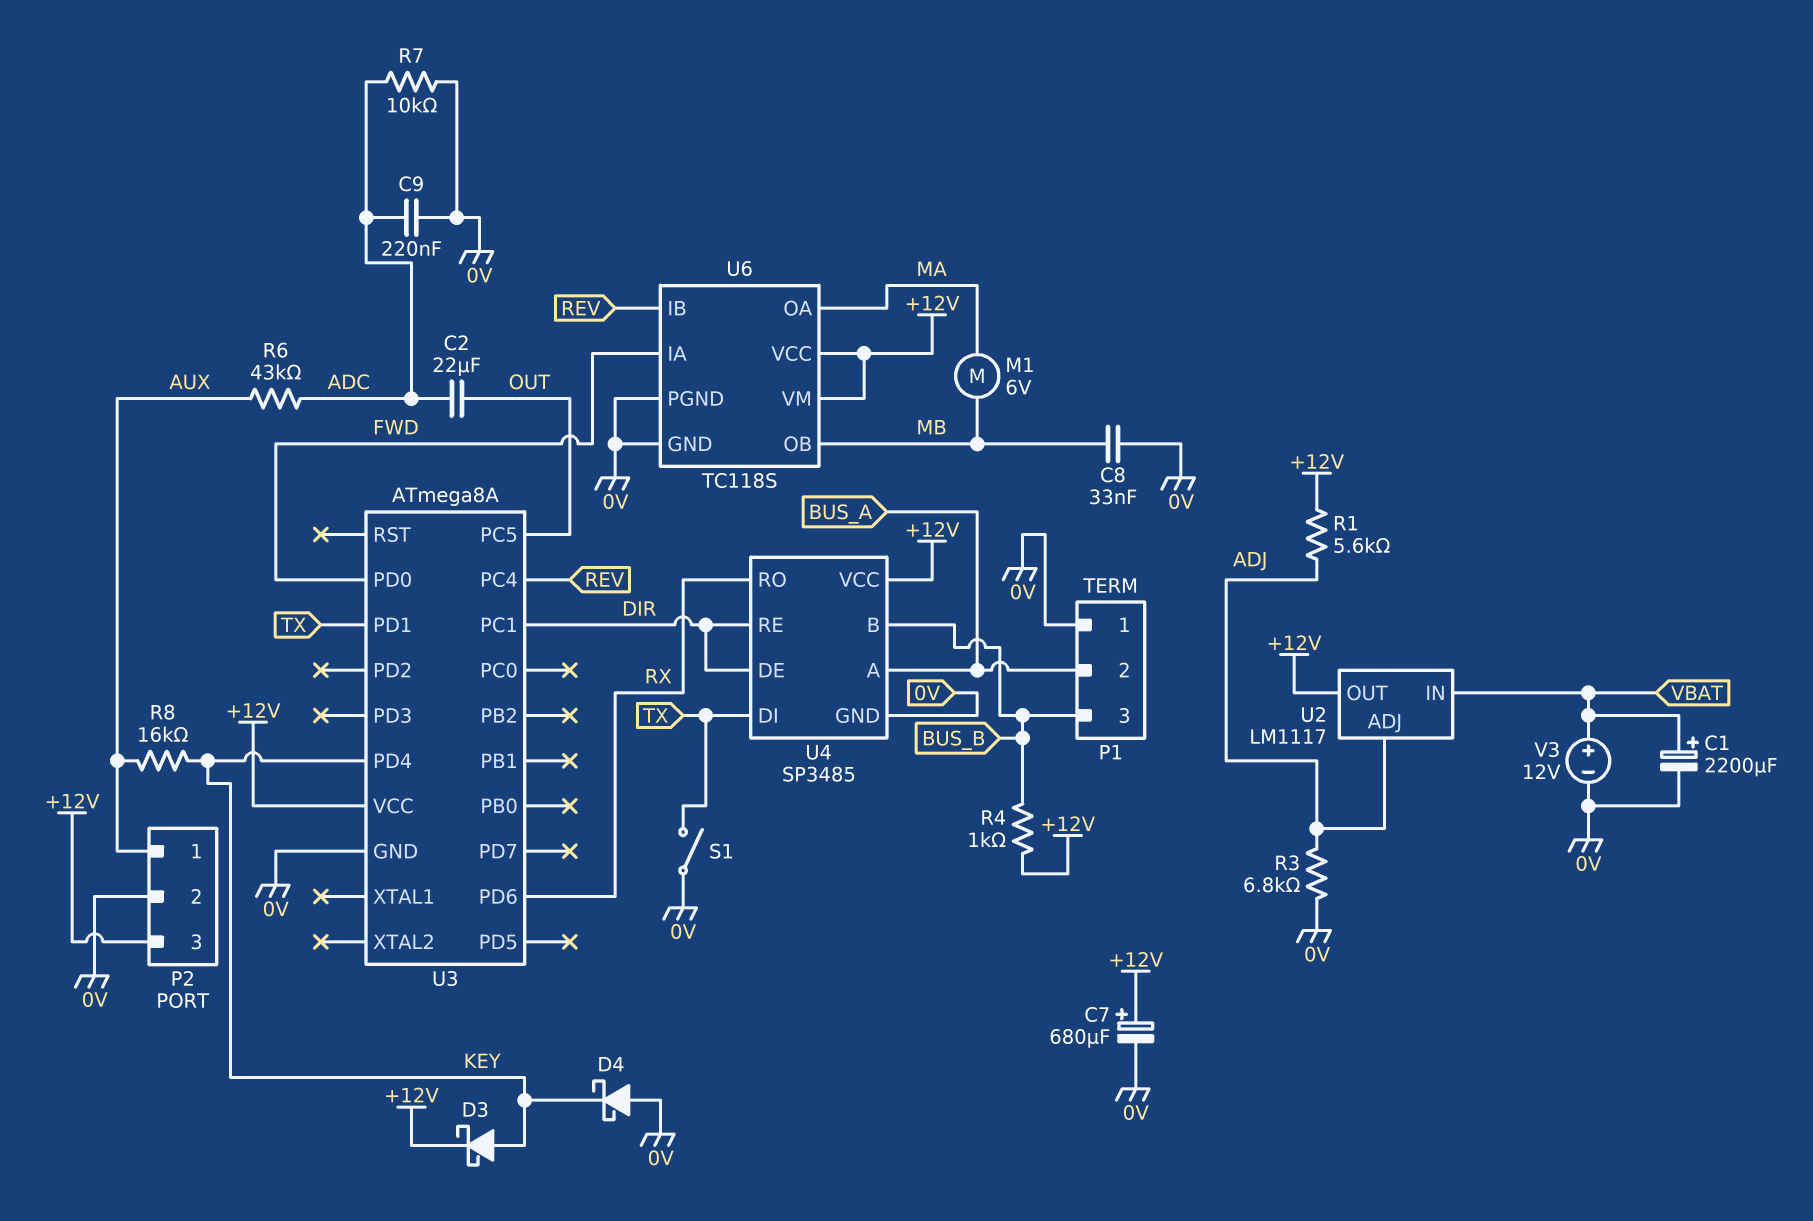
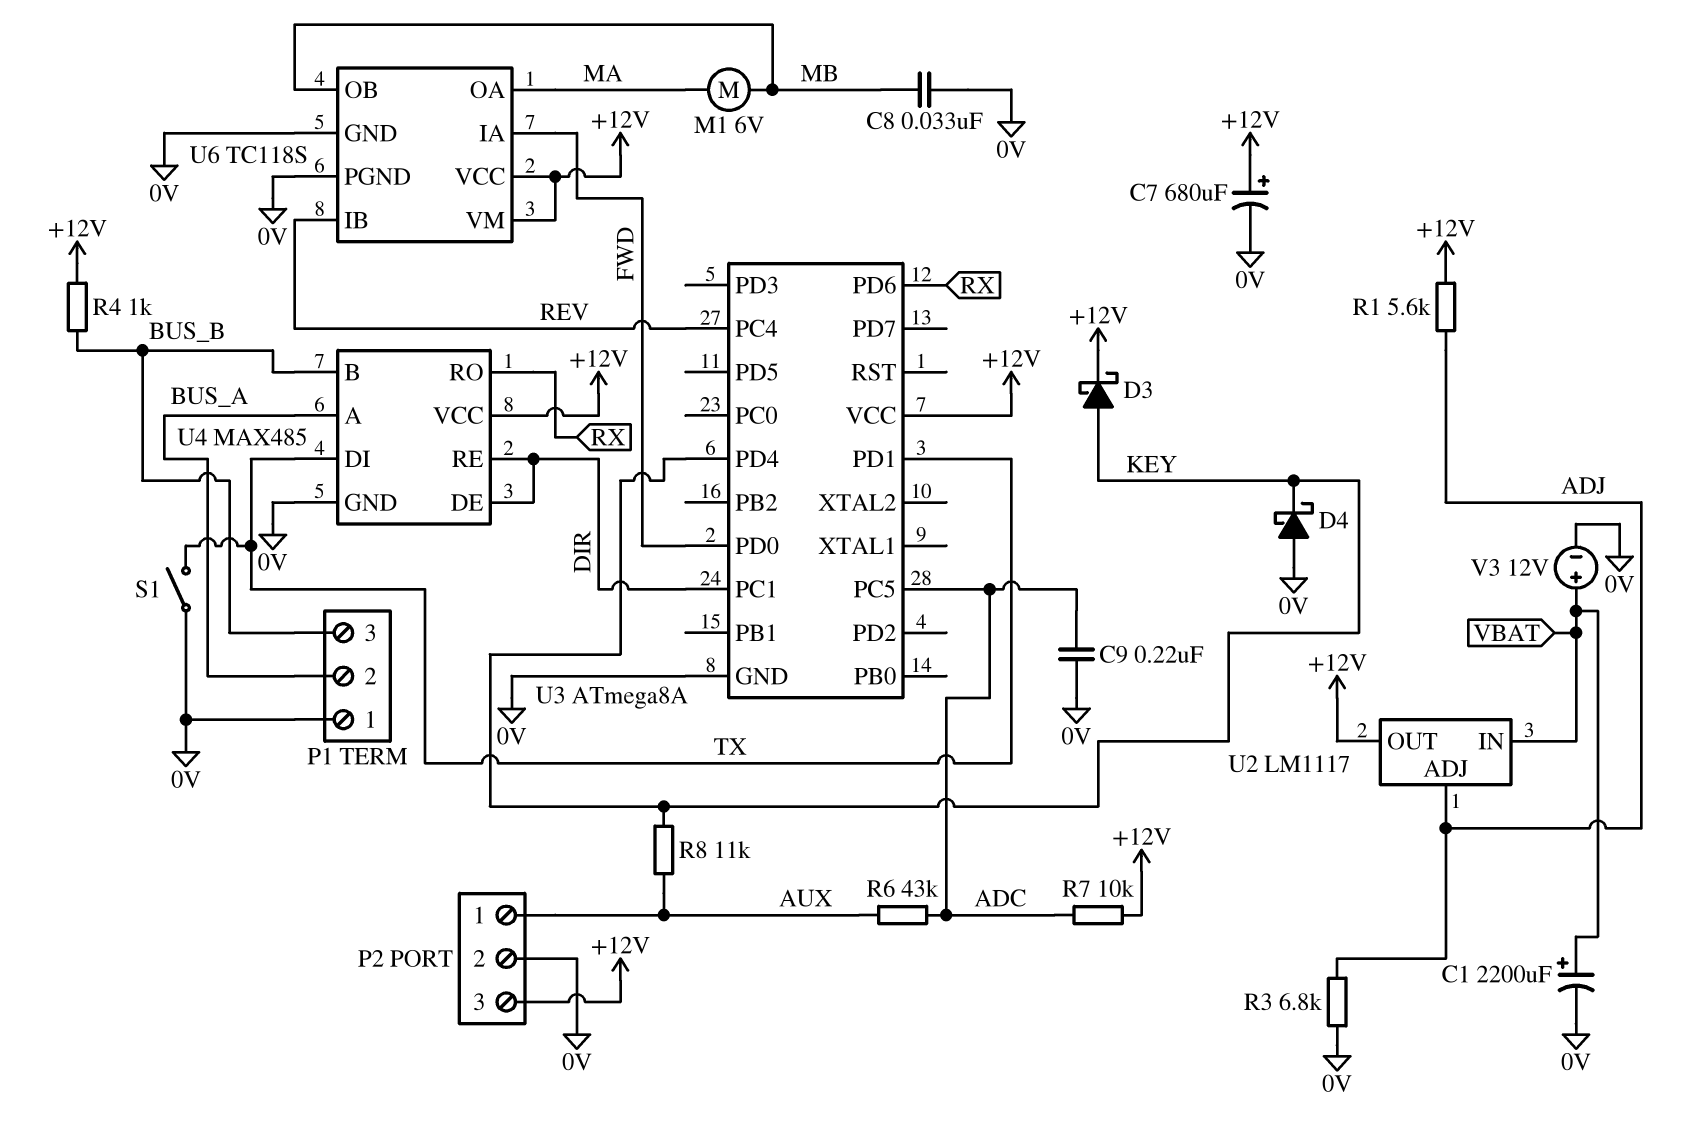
C2: 22uF (ADC, OUT) -> none
R7: 10k (0V, ADC) -> 10k (+12V, ADC)
R8: 16k (AUX, KEY) -> 11k (AUX, KEY)
U3 pin PC5: OUT -> ADC
U4: SP3485 -> MAX485

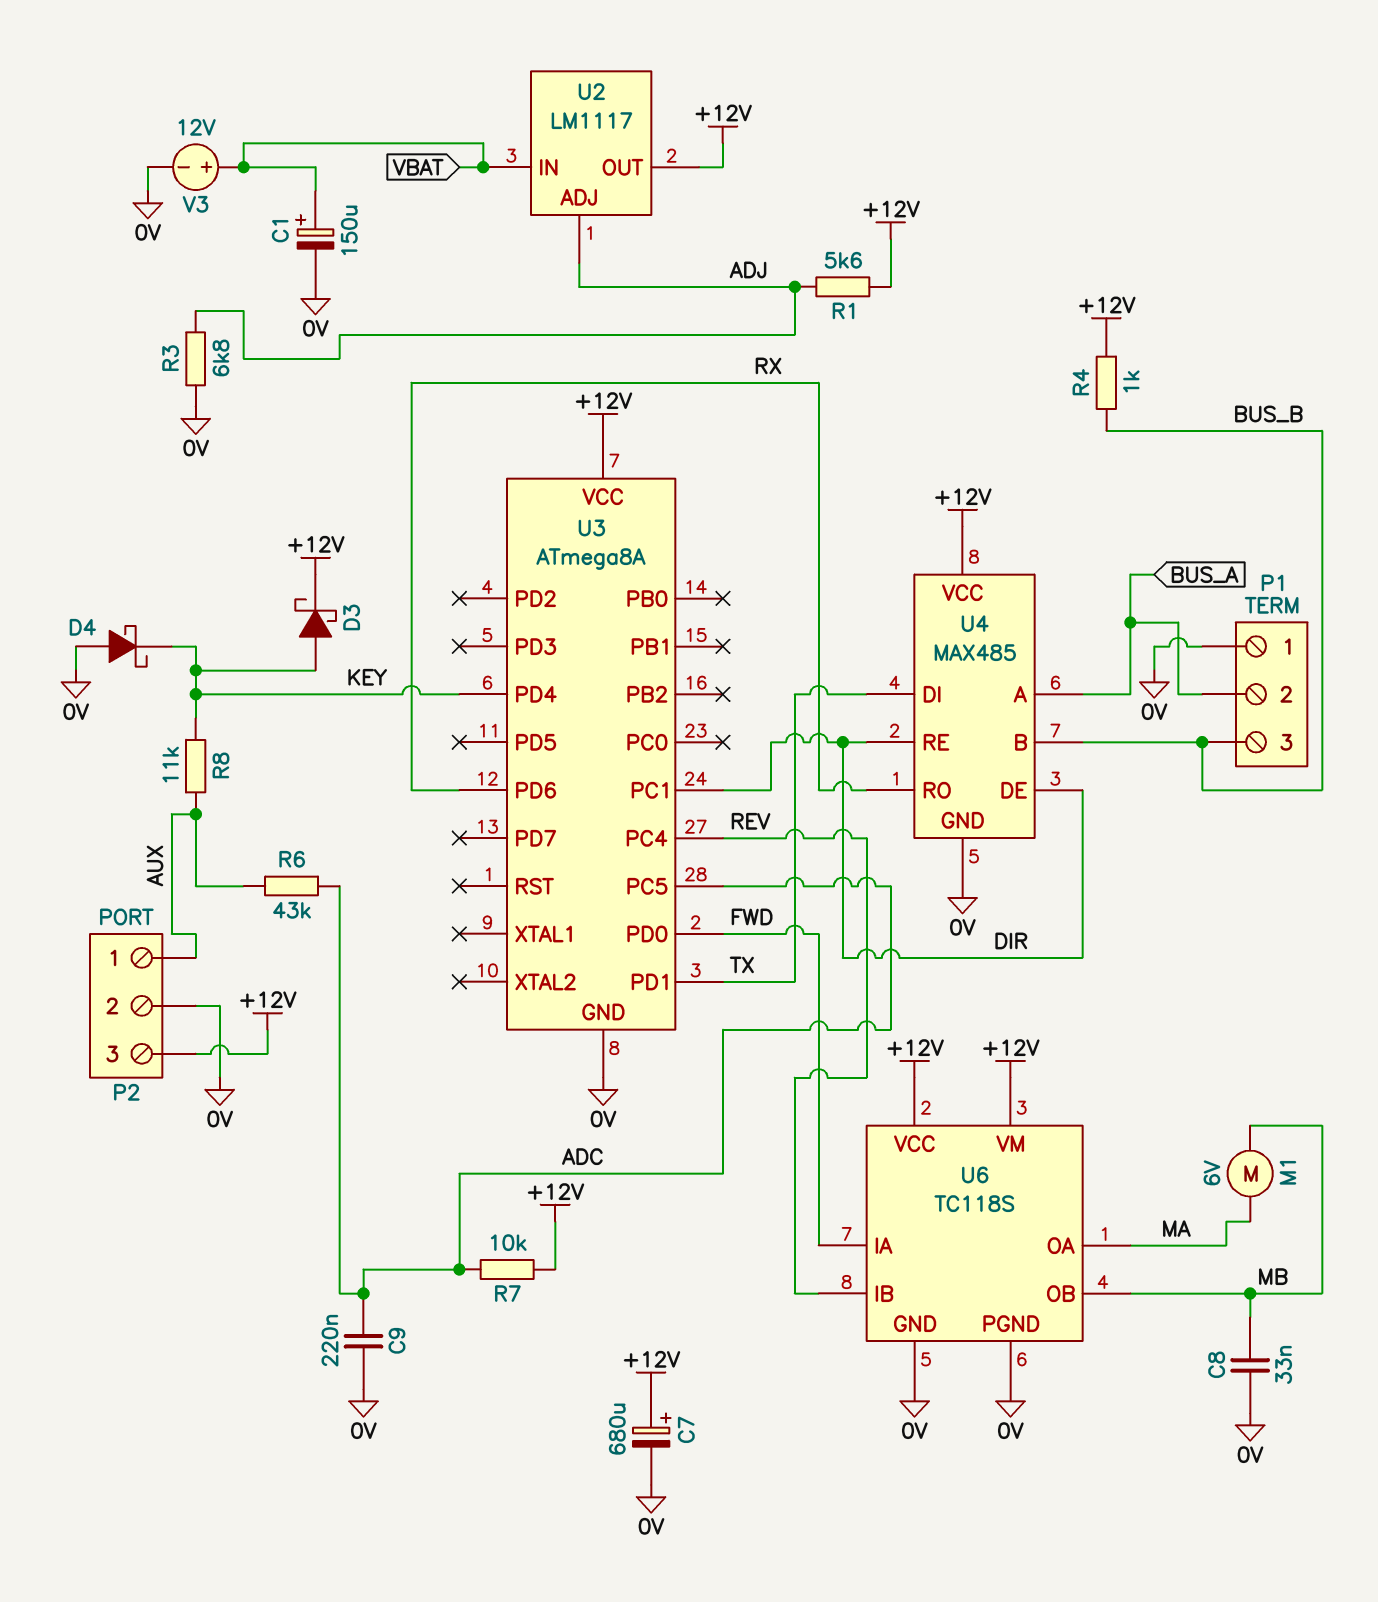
C1: 2200uF (plus VBAT, minus 0V) -> 150uF (plus VBAT, minus 0V)
S1: switch (0V, TX) -> none

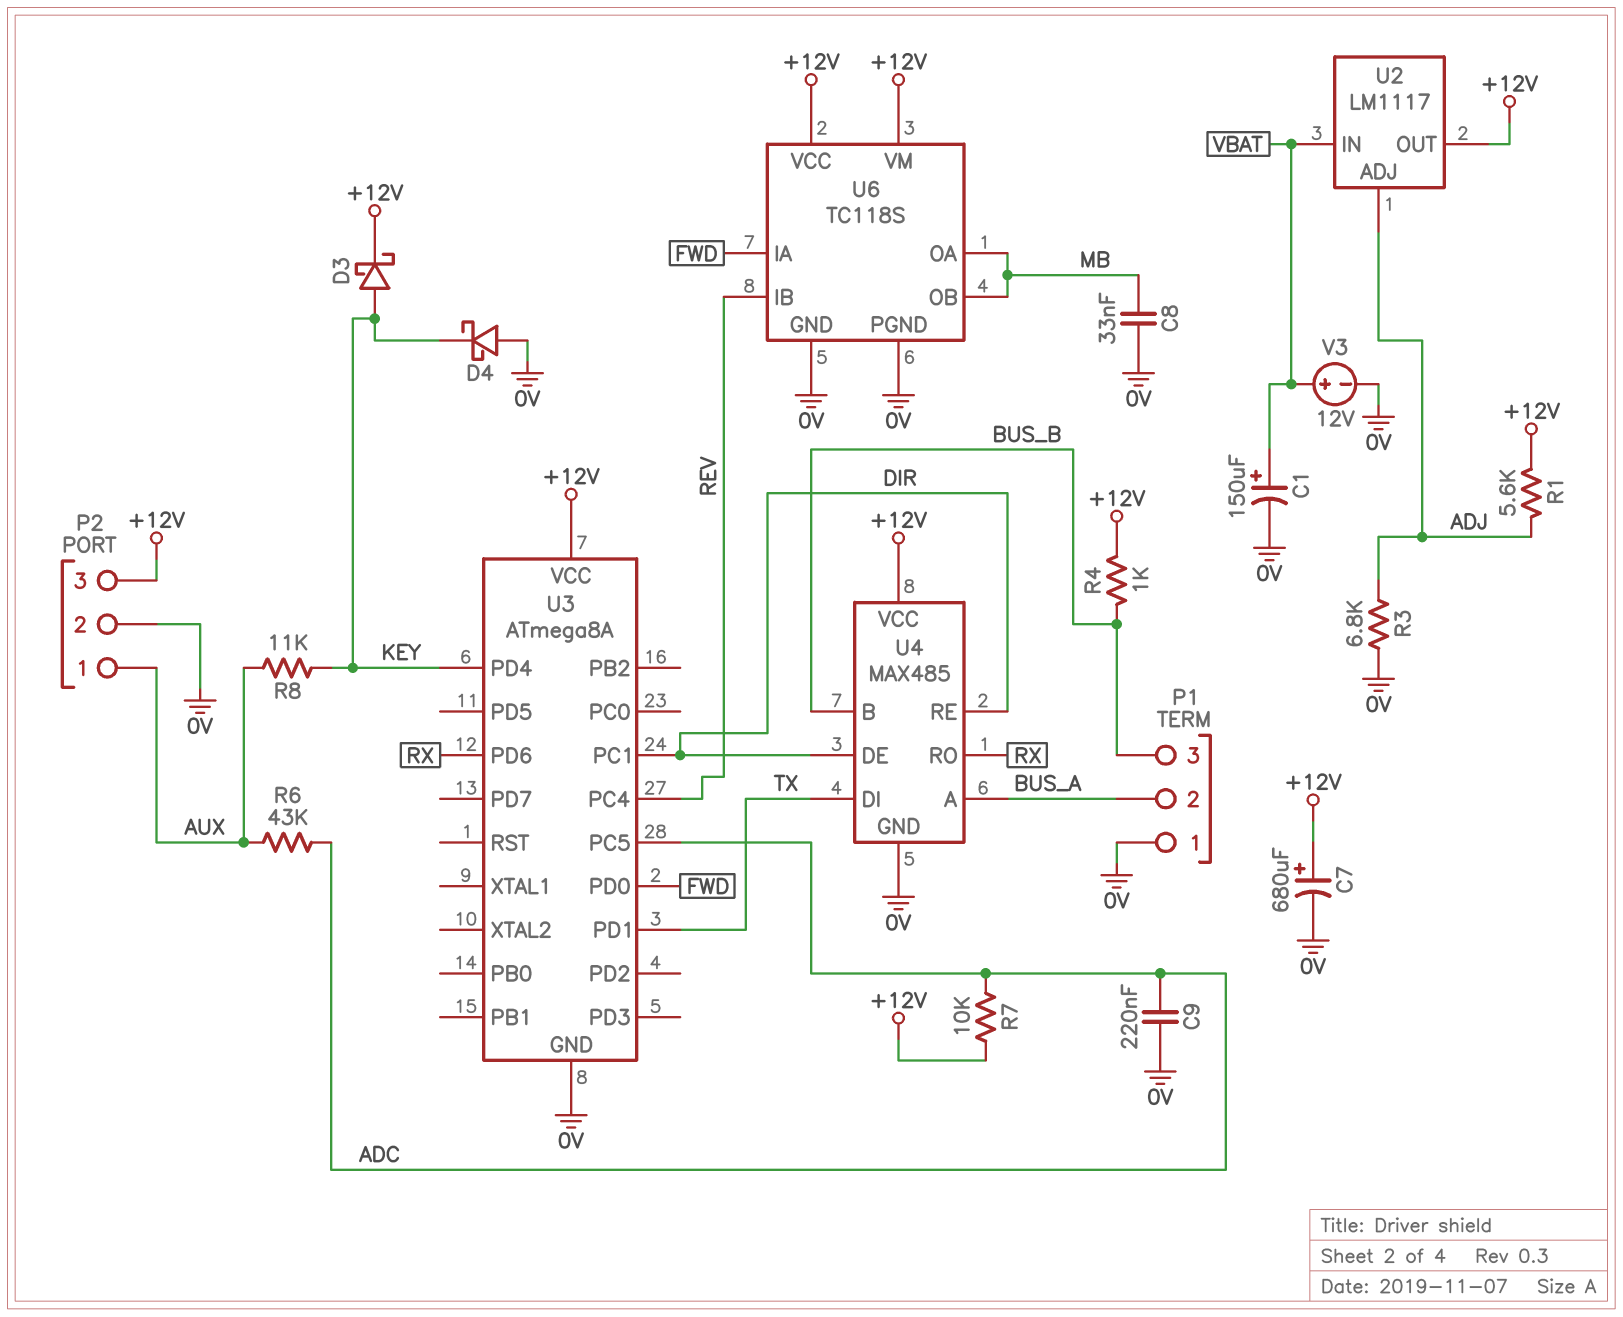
M1: motor 6V (MA, MB) -> none
U6 pin OA: MA -> MB

